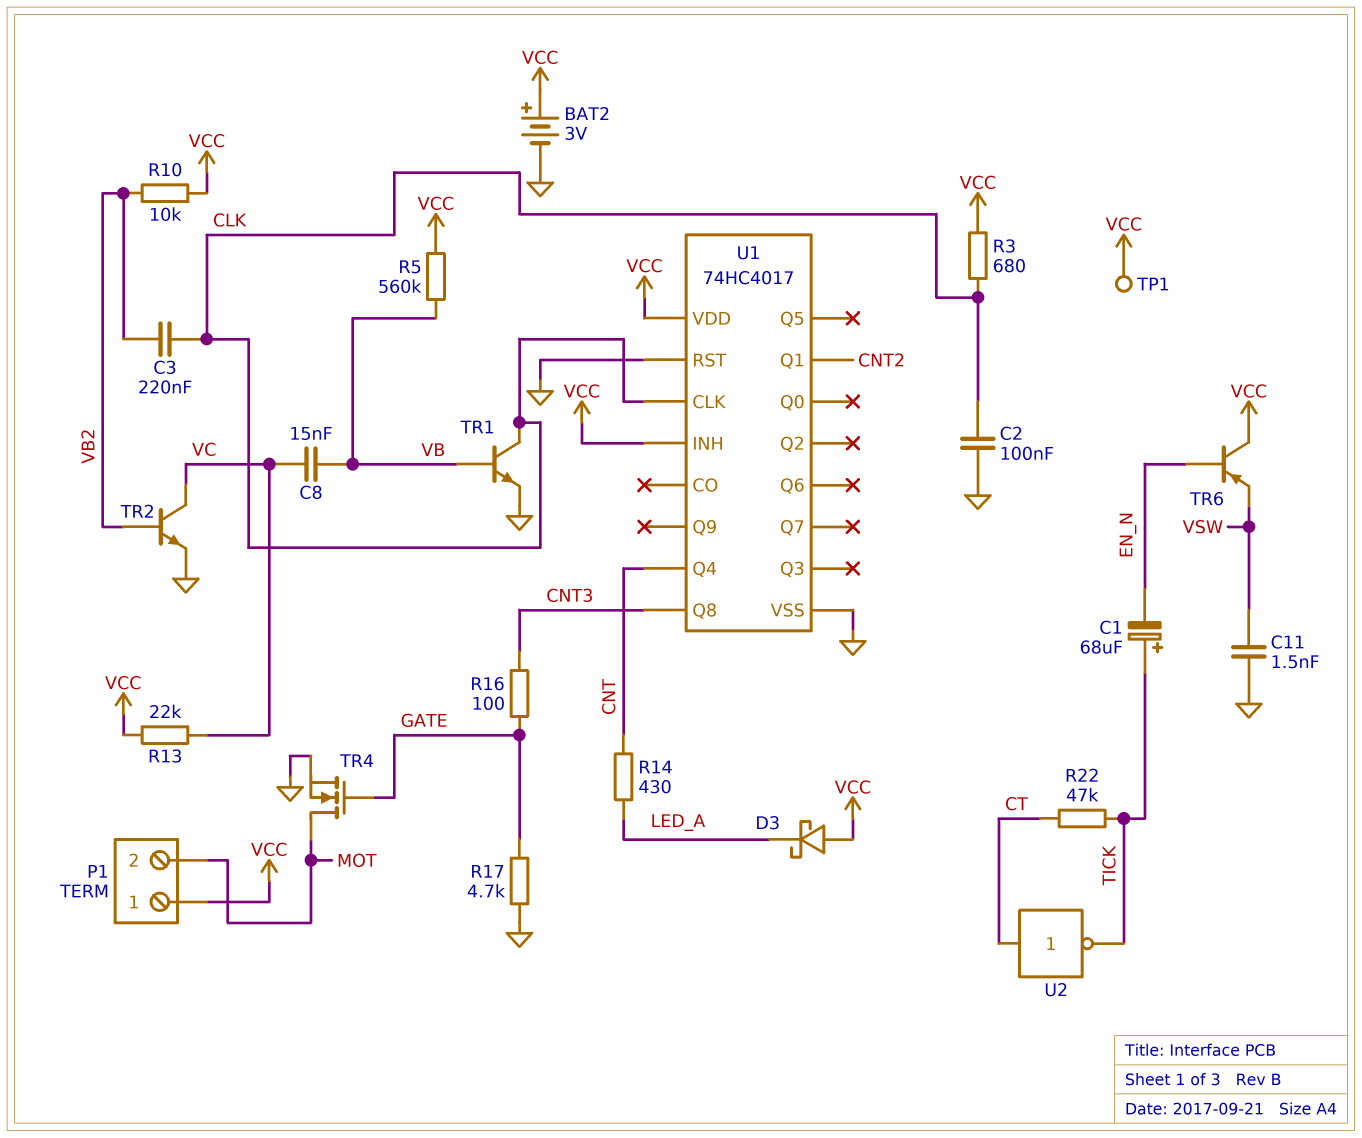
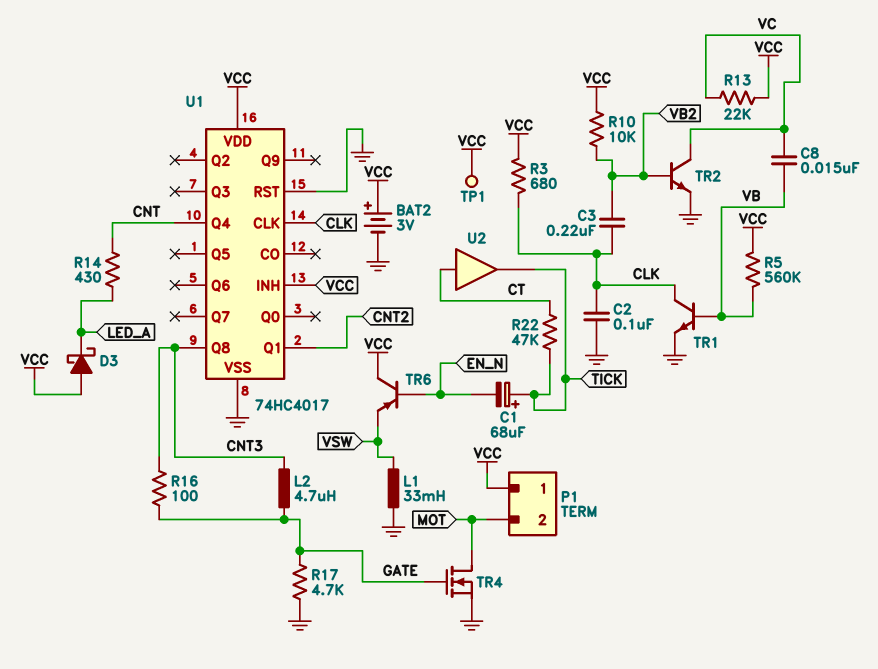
C11: 1.5nF (GND, VSW) -> none
L1: none -> 33mH (GND, VSW)
L2: none -> 4.7uH (CNT3, GATE)
U2: NOT (in CT, out TICK) -> buffer (in CT, out TICK)

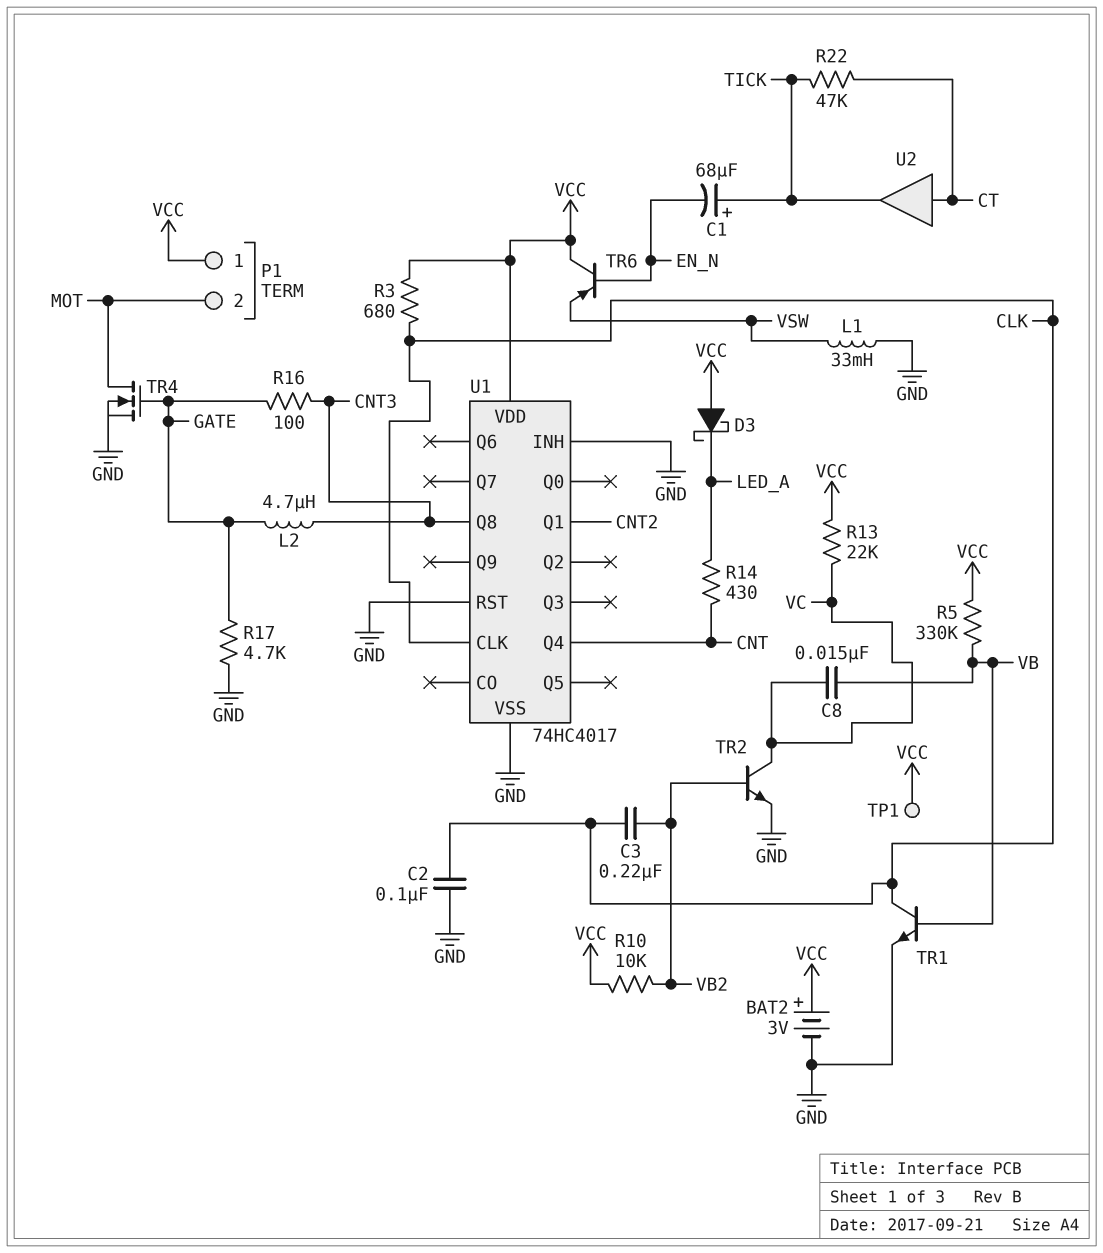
R5: 560k (VB, VCC) -> 330k (VB, VCC)
U1 pin INH: VCC -> GND

